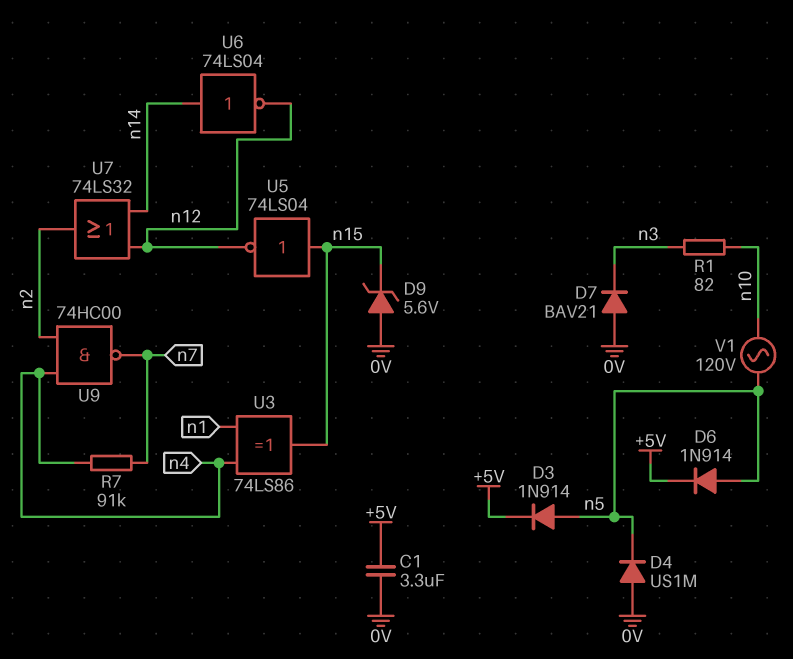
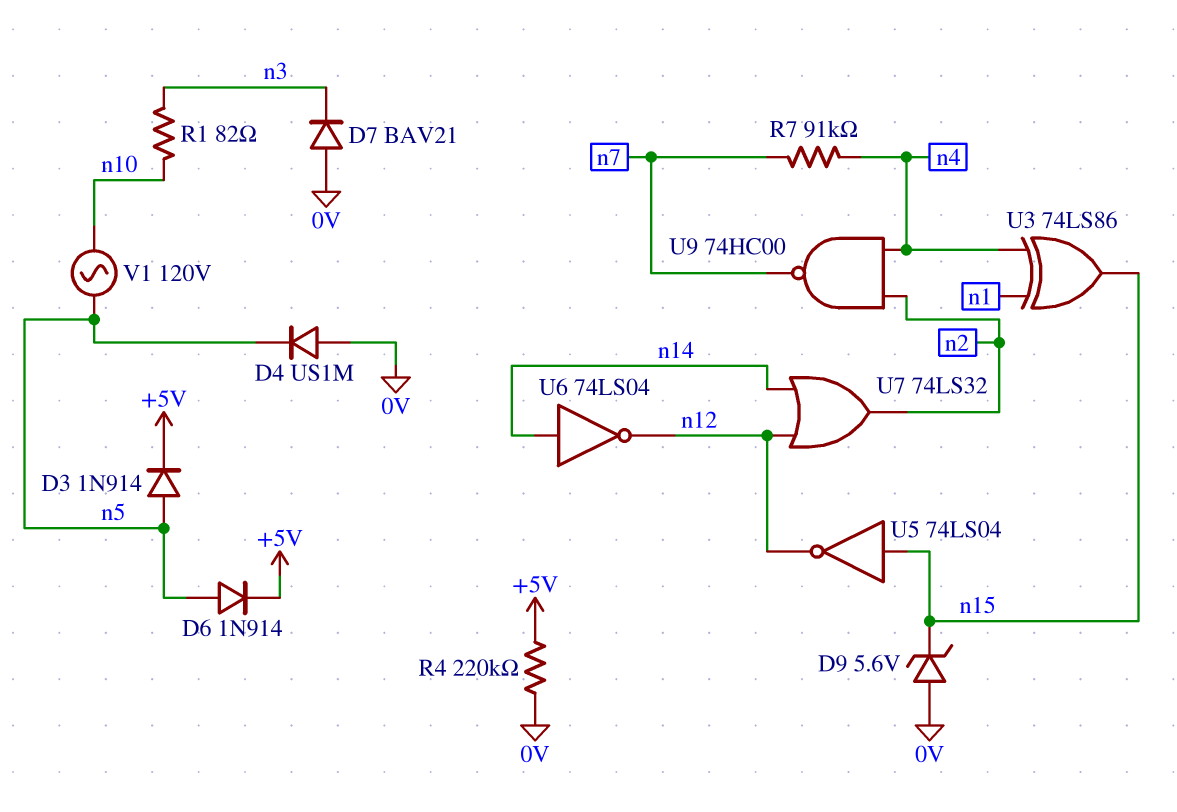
C1: 3.3uF (+5V, 0V) -> none
R4: none -> 220k (+5V, 0V)

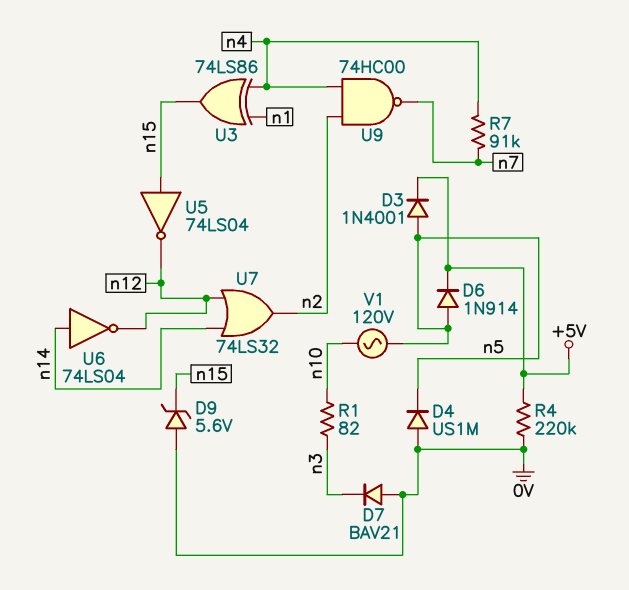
D3: diode 1N914 (A n5, K +5V) -> diode 1N4001 (A n5, K +5V)

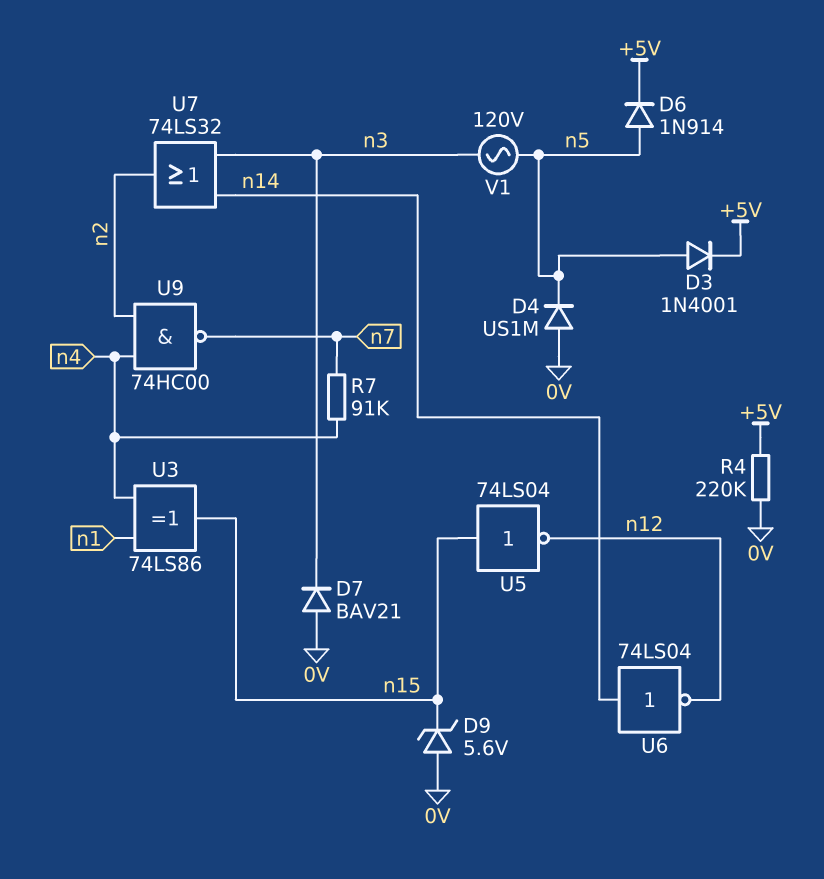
R1: 82 (n3, n10) -> none
U7: OR 74LS32 (in n12, in n14, out n2) -> OR 74LS32 (in n3, in n14, out n2)
V1: AC 120V (n5, n10) -> AC 120V (n3, n5)

